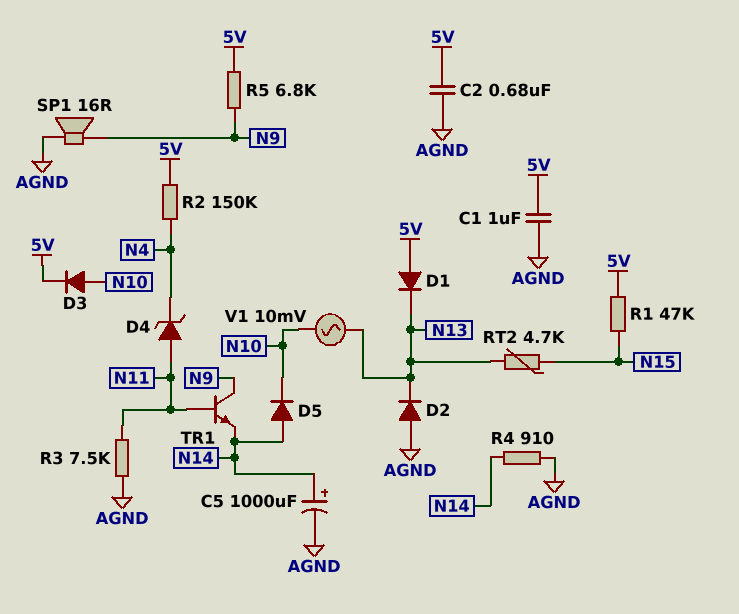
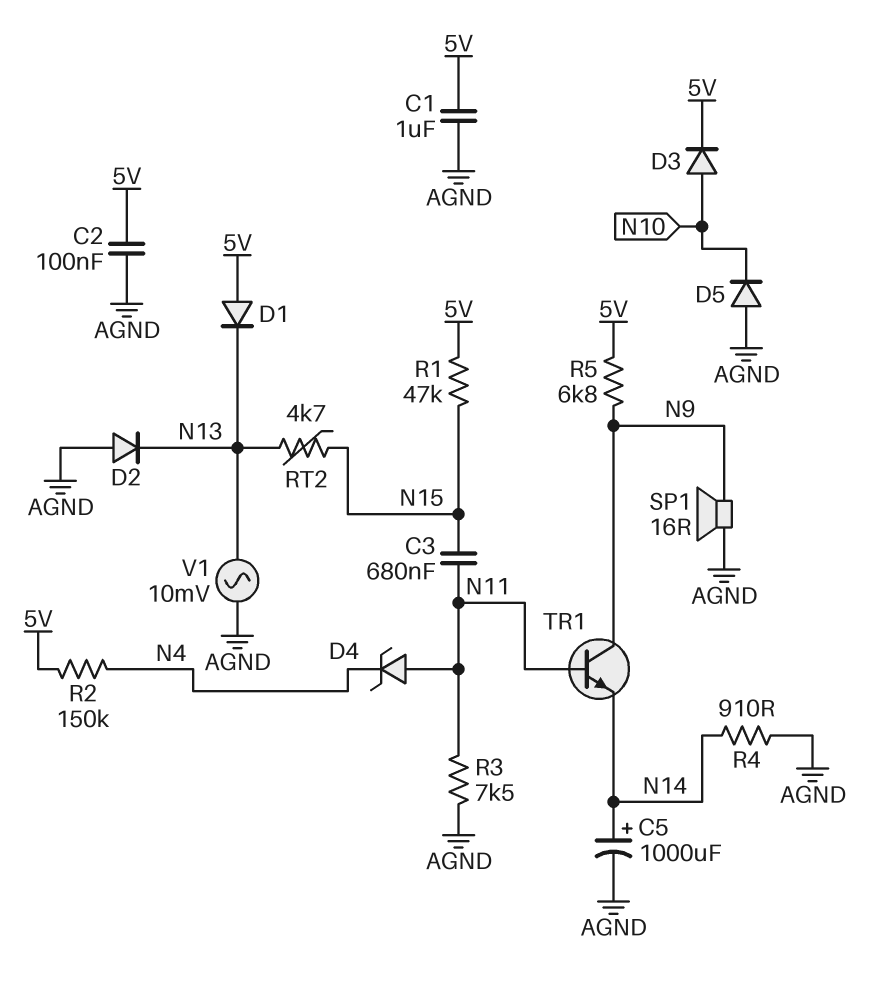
C2: 680nF (5V, AGND) -> 100nF (5V, AGND)
C3: none -> 680nF (N11, N15)
D5: diode (A N14, K N10) -> diode (A AGND, K N10)
V1: AC 10mV (N10, N13) -> AC 10mV (AGND, N13)

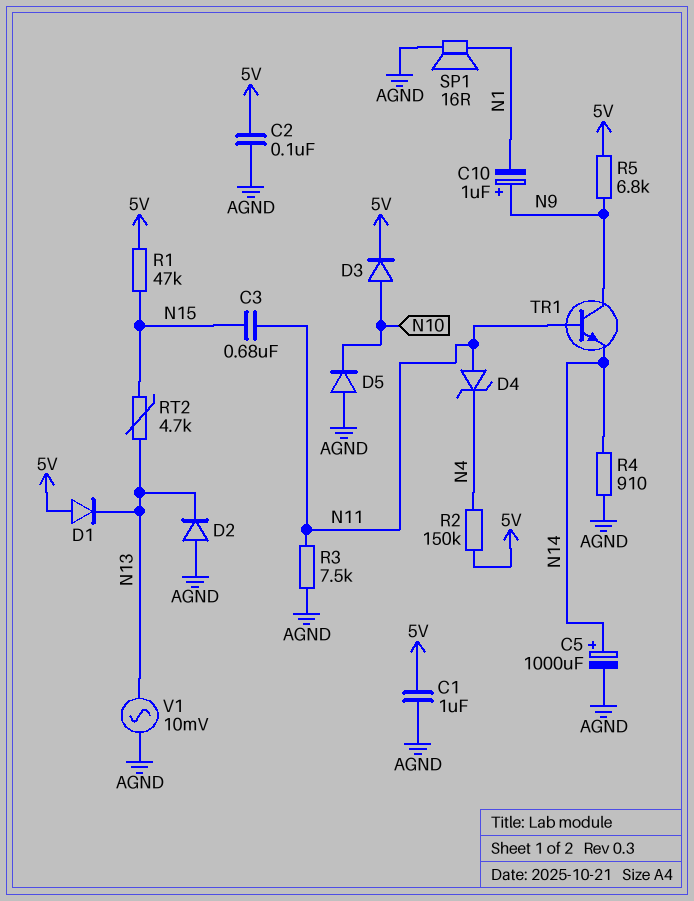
C10: none -> 1uF (plus N9, minus N1)
SP1: speaker 16R (AGND, N9) -> speaker 16R (AGND, N1)

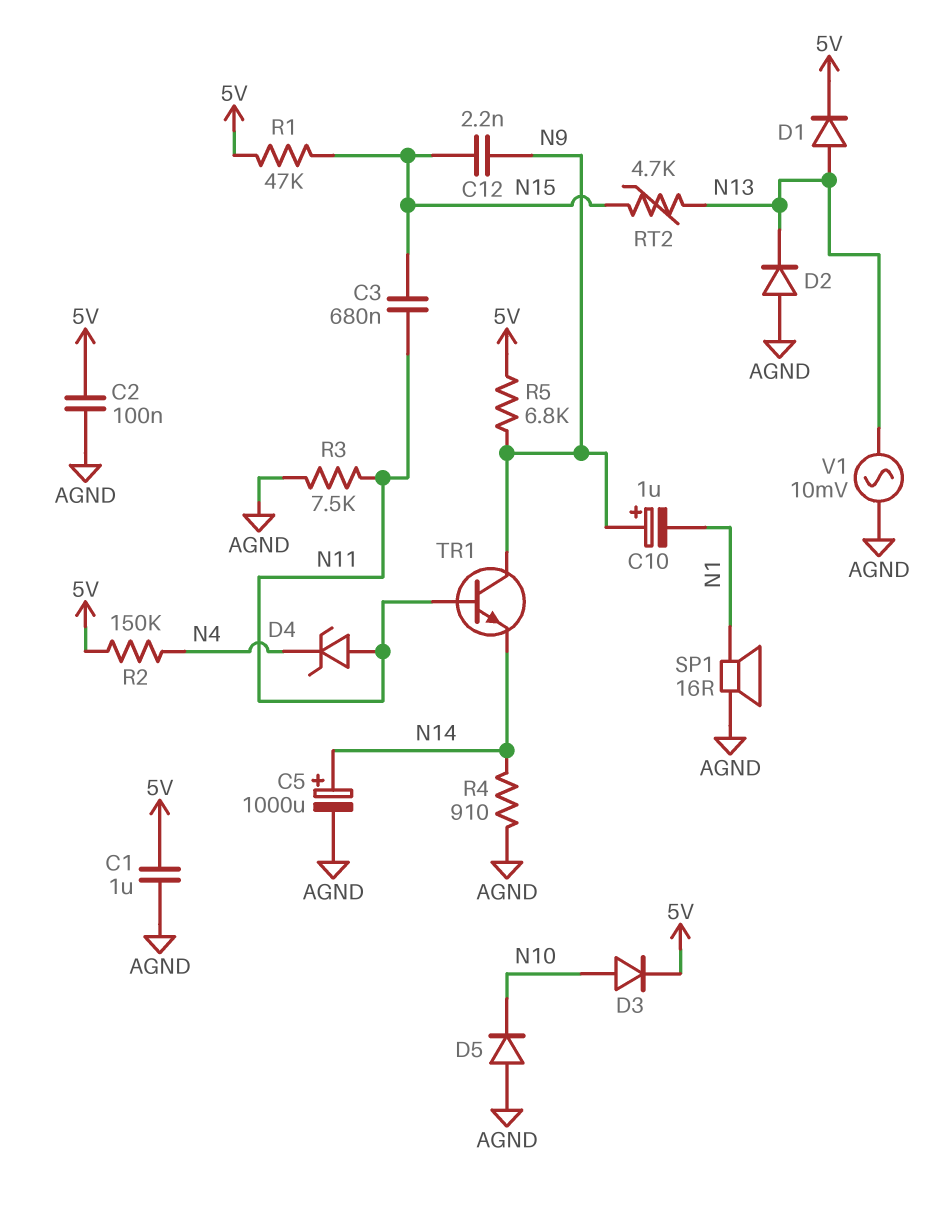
C12: none -> 2.2nF (N9, N15)
D1: diode (A 5V, K N13) -> diode (A N13, K 5V)

